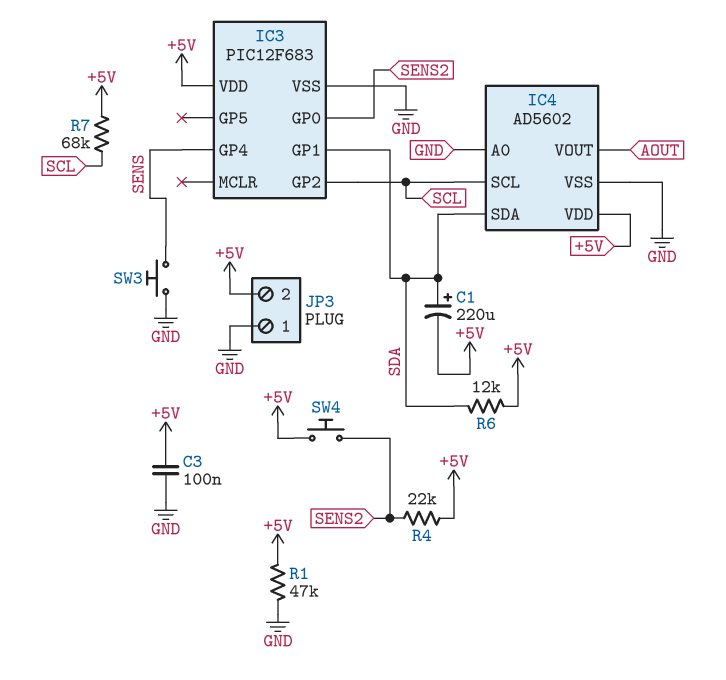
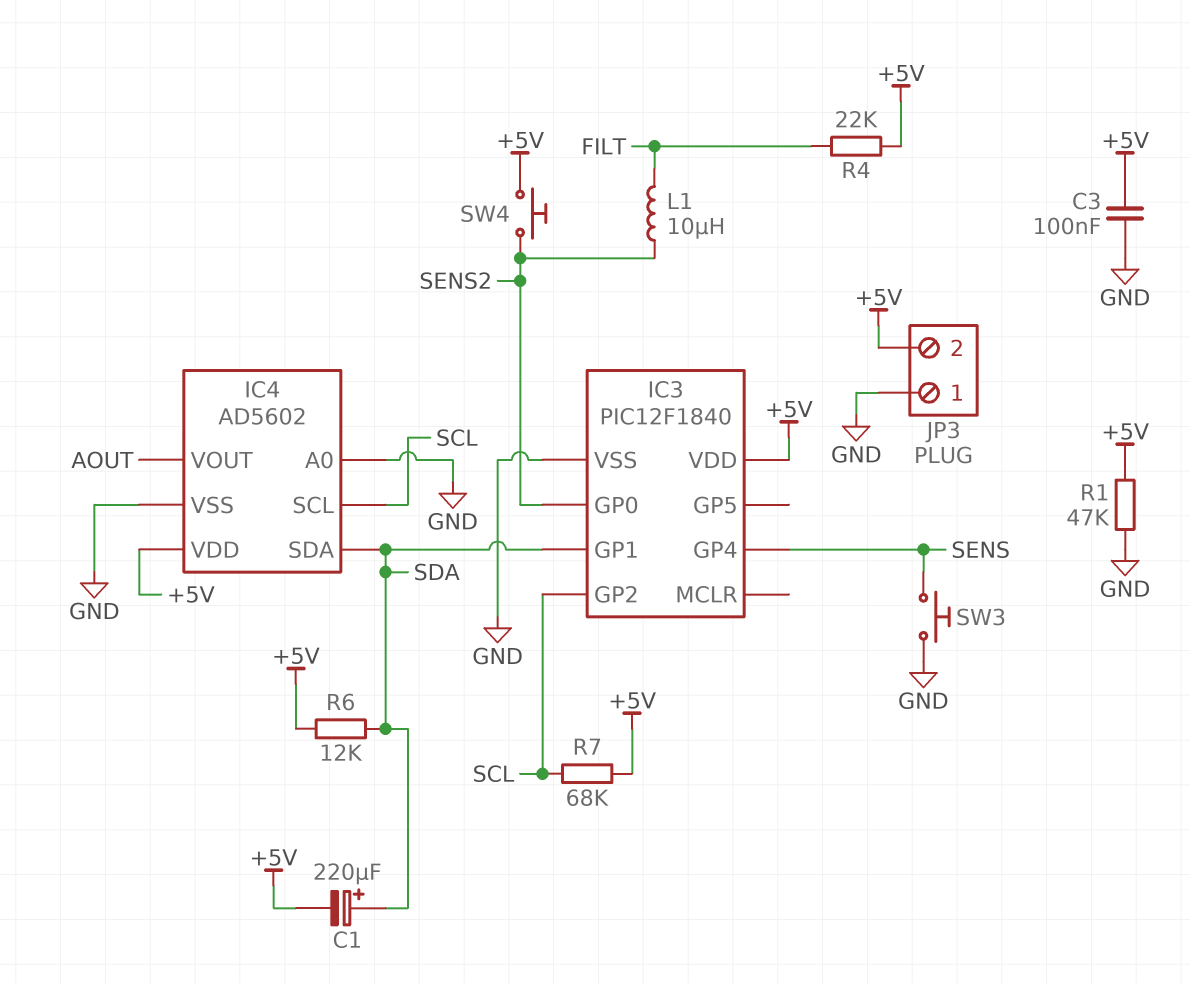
IC3: PIC12F683 -> PIC12F1840
L1: none -> 10uH (FILT, SENS2)
R4: 22k (+5V, SENS2) -> 22k (+5V, FILT)

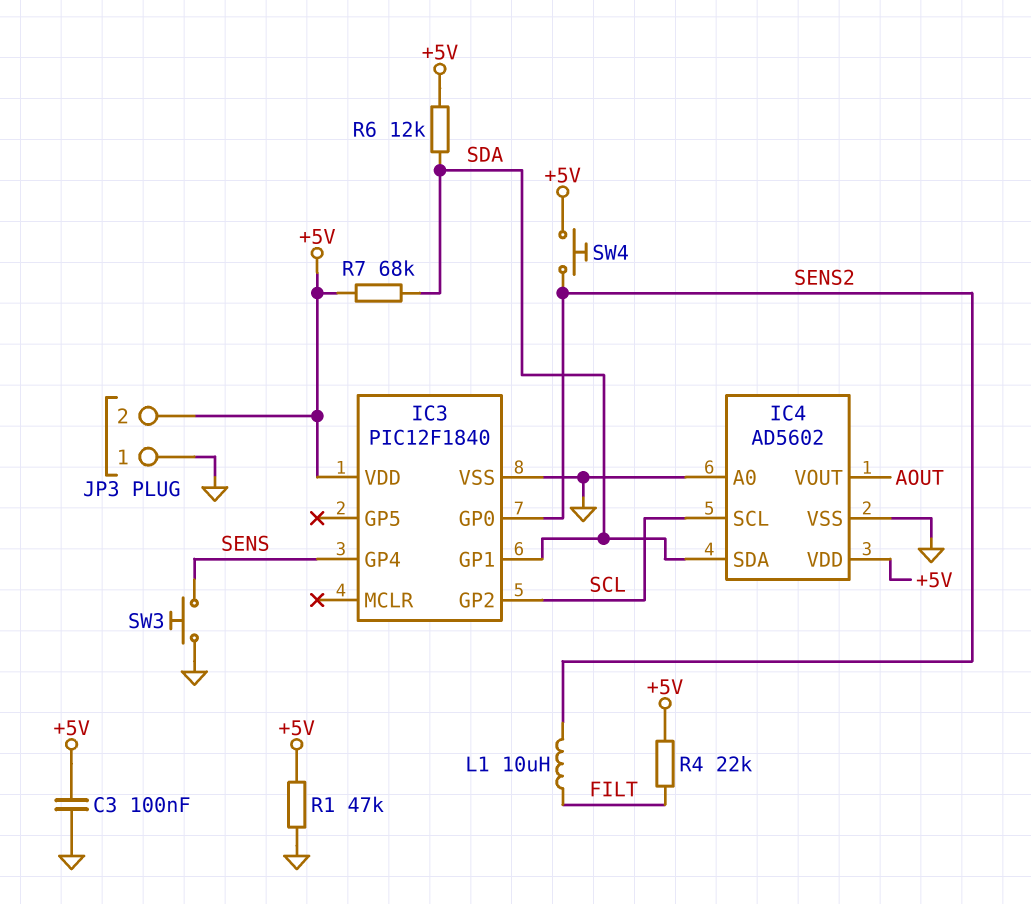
C1: 220uF (plus SDA, minus +5V) -> none
R7: 68k (+5V, SCL) -> 68k (+5V, SDA)

